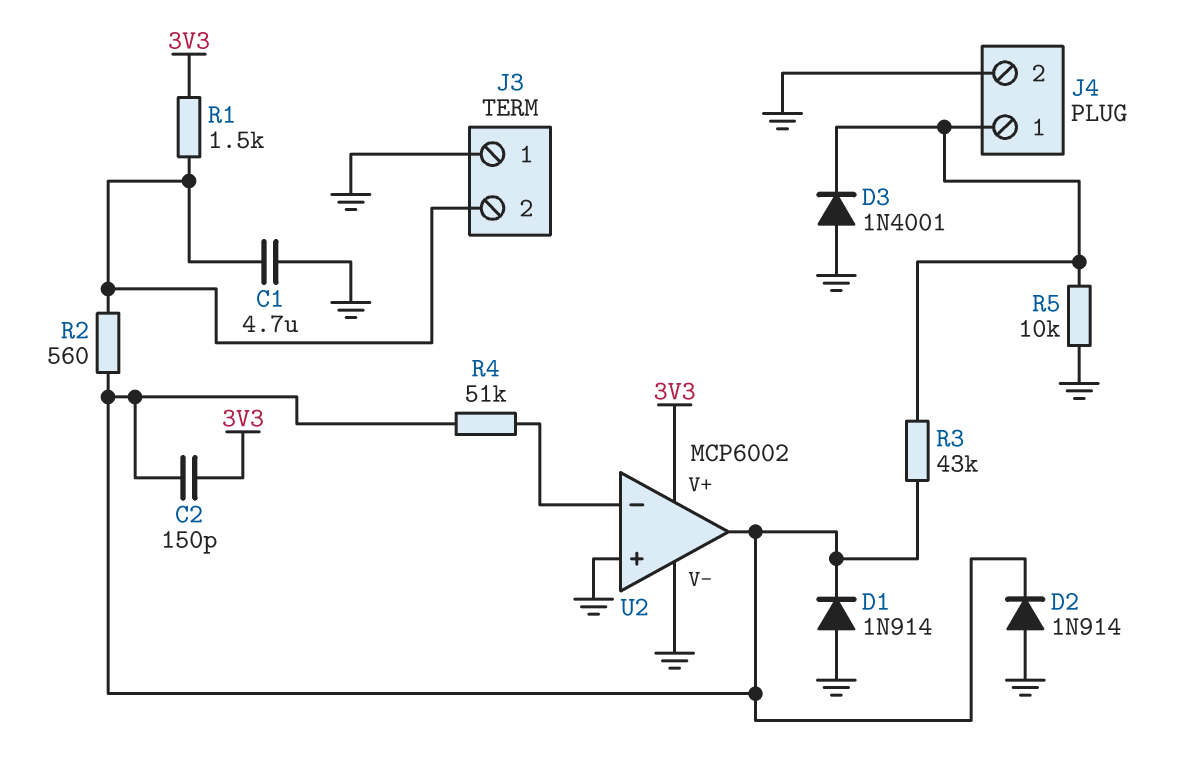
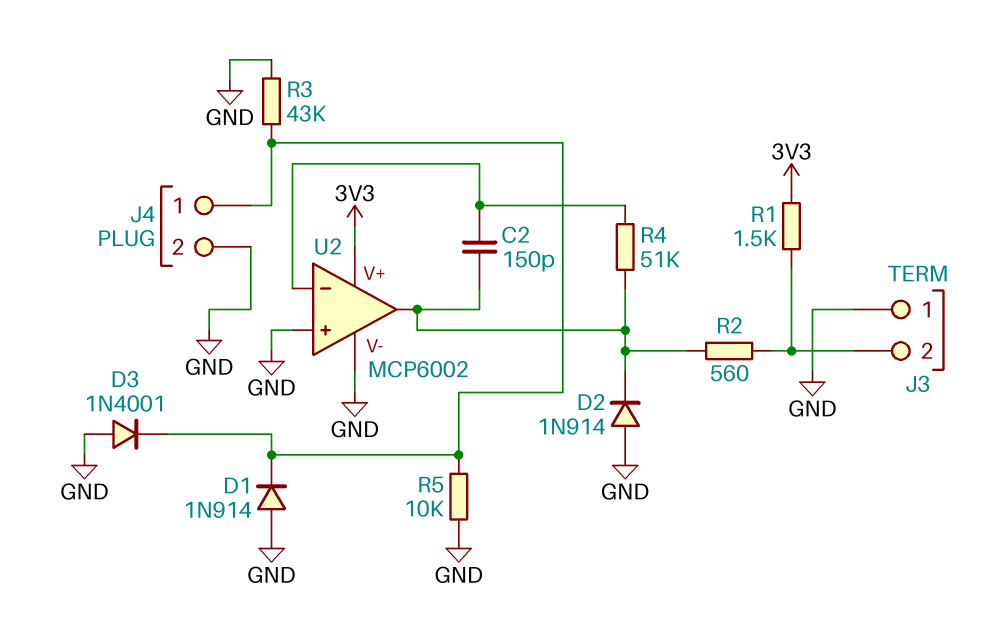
C1: 4.7uF (GND, J3/2) -> none
C2: 150pF (3V3, U2/out) -> 150pF (U2/in-, U2/out)
D1: diode 1N914 (A GND, K U2/out) -> diode 1N914 (A GND, K J4/1)
R3: 43k (J4/1, U2/out) -> 43k (GND, J4/1)

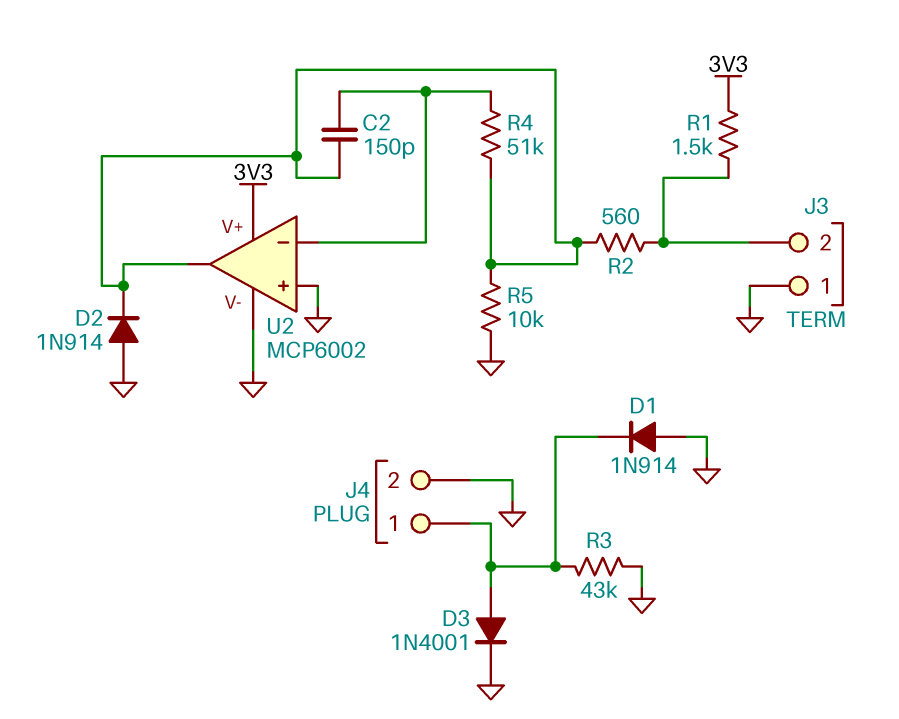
D3: diode 1N4001 (A GND, K J4/1) -> diode 1N4001 (A J4/1, K GND)
R5: 10k (GND, J4/1) -> 10k (GND, U2/out)

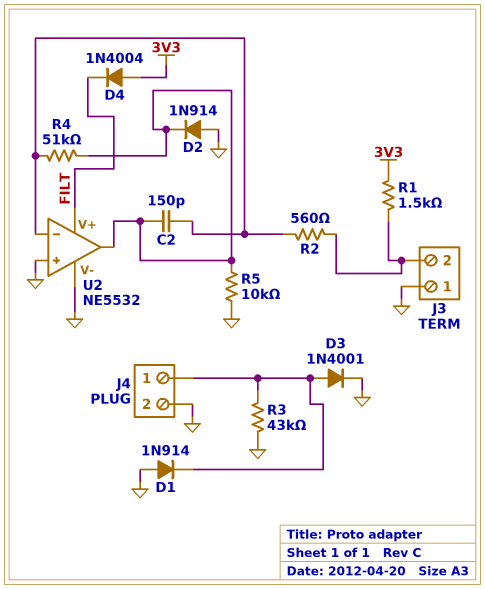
D4: none -> diode 1N4004 (A 3V3, K FILT)
R2: 560 (J3/2, U2/out) -> 560 (J3/2, U2/in-)
U2: MCP6002 -> NE5532
U2 pin V+: 3V3 -> FILT

